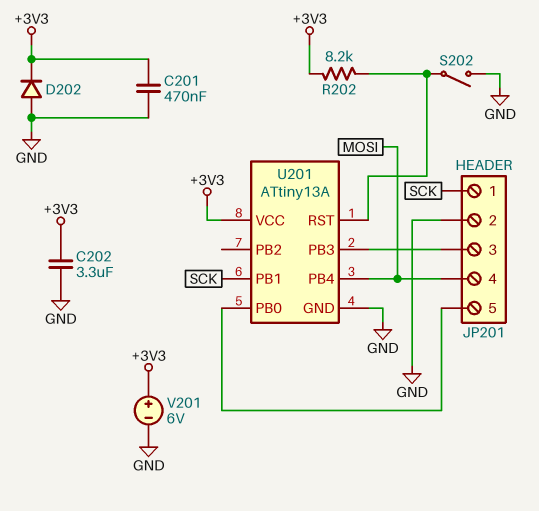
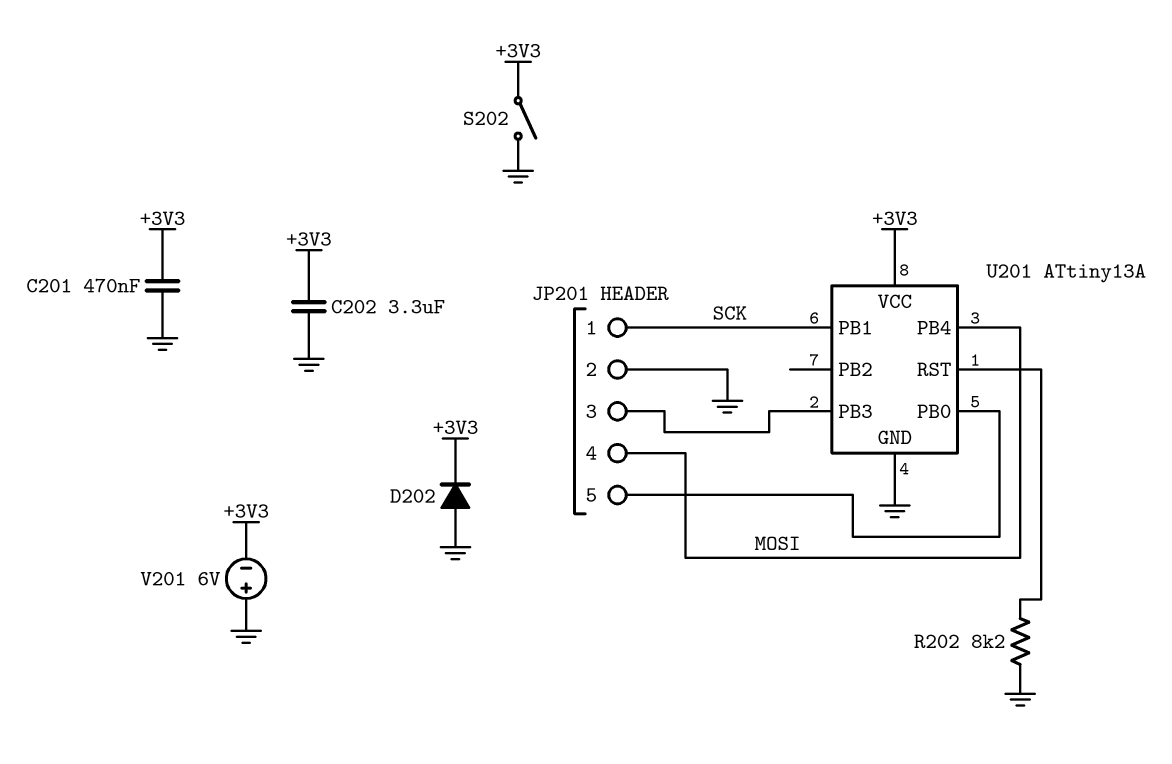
R202: 8.2k (+3V3, U201/RST) -> 8.2k (GND, U201/RST)
S202: switch (GND, U201/RST) -> switch (+3V3, GND)
V201: 6V (plus +3V3, minus GND) -> 6V (plus GND, minus +3V3)

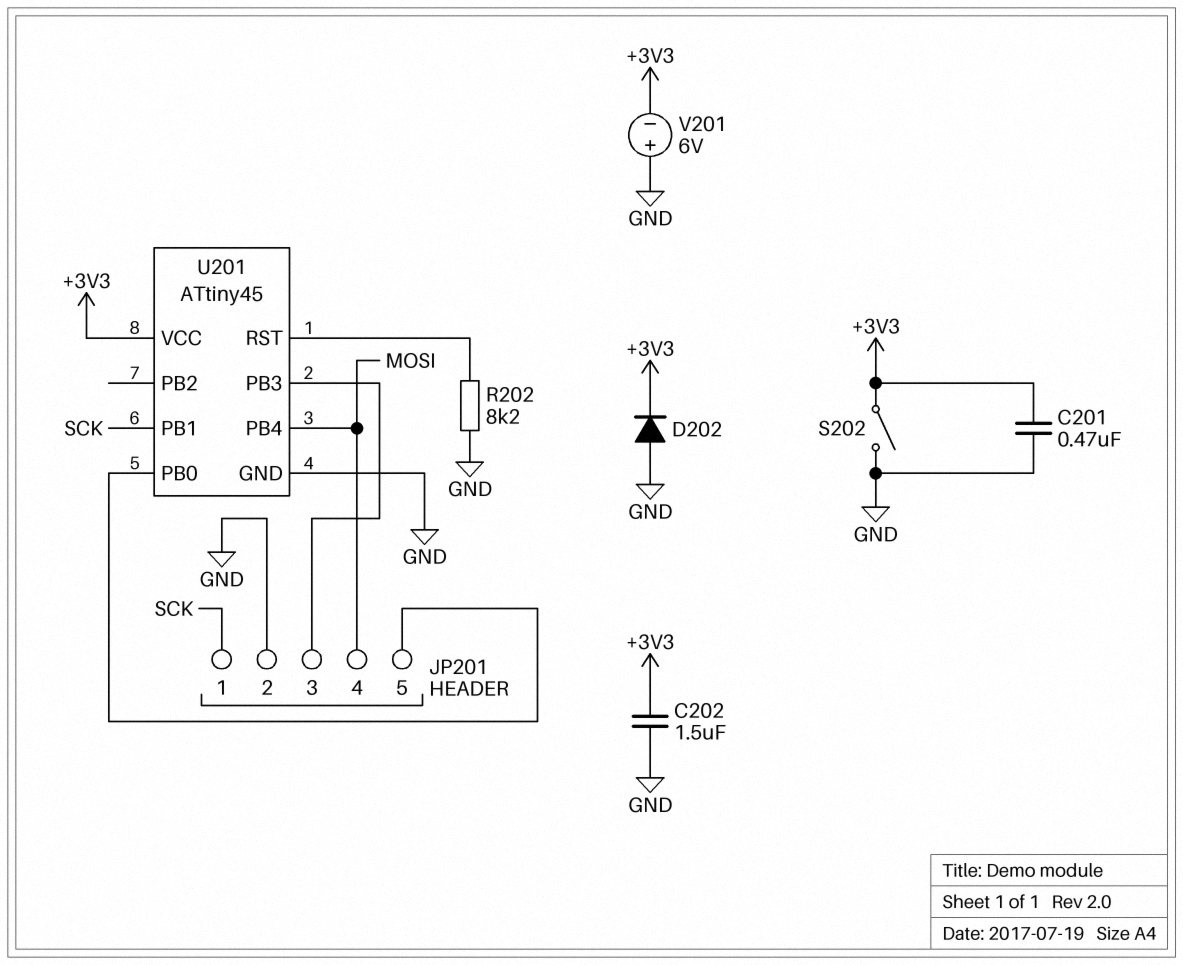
C202: 3.3uF (+3V3, GND) -> 1.5uF (+3V3, GND)
U201: ATtiny13A -> ATtiny45

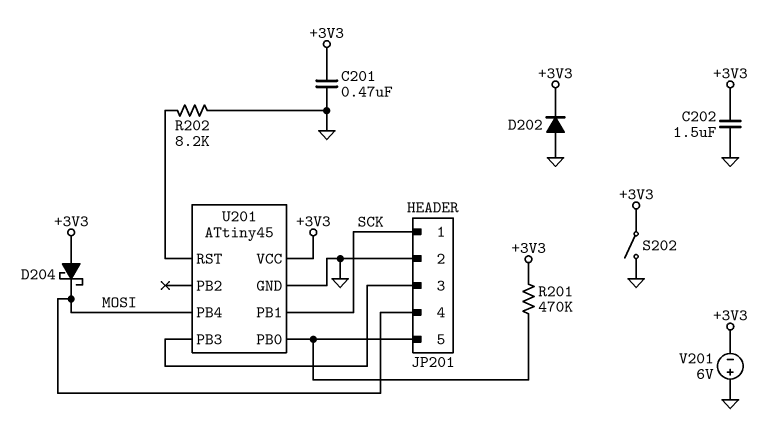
D204: none -> schottky (A +3V3, K MOSI)
R201: none -> 470k (+3V3, JP201/5)

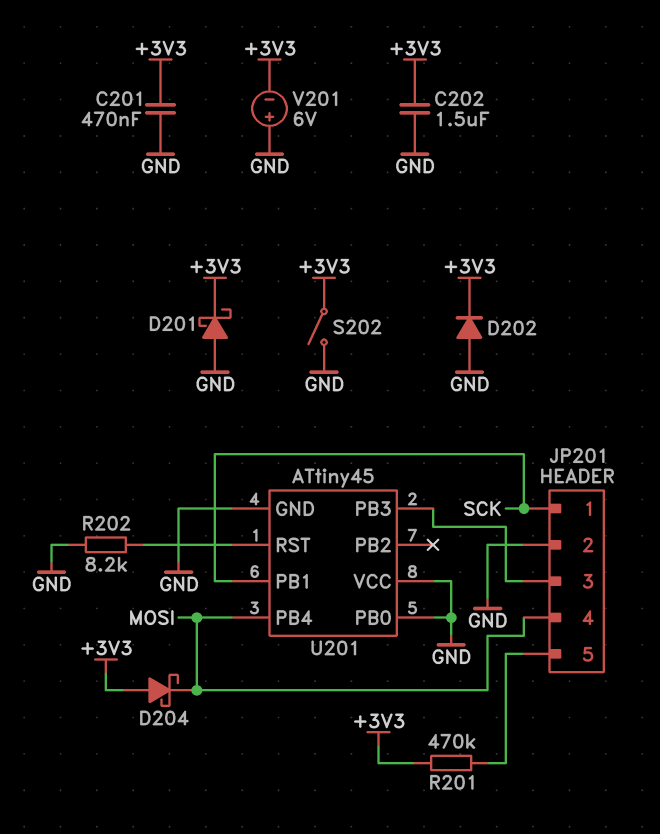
D201: none -> schottky (A GND, K +3V3)
U201 pin PB0: JP201/5 -> GND
U201 pin VCC: +3V3 -> GND

